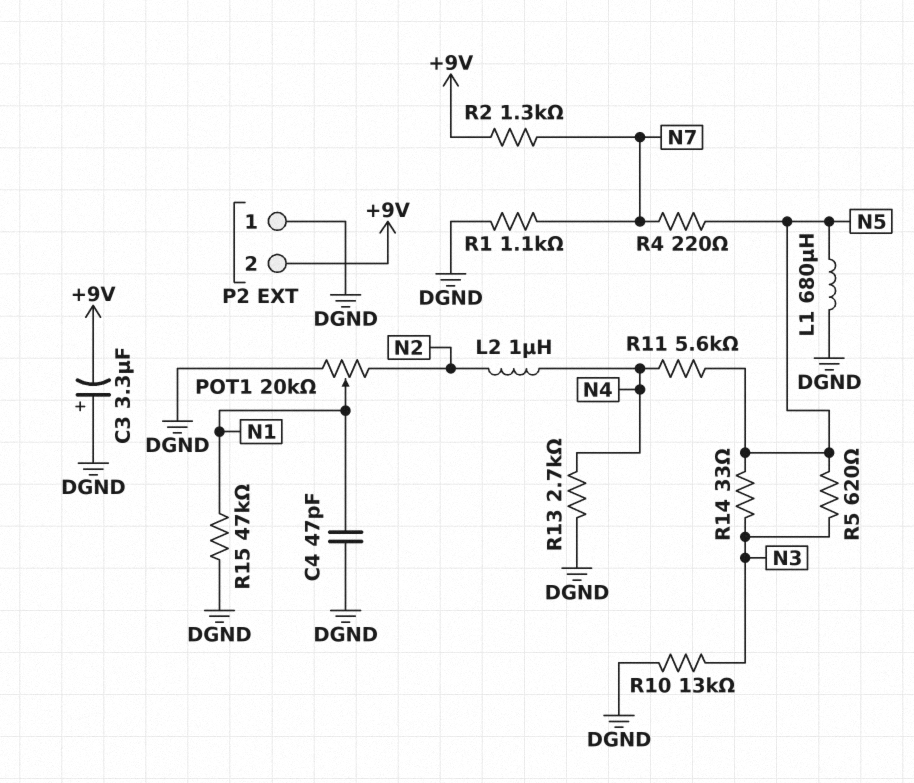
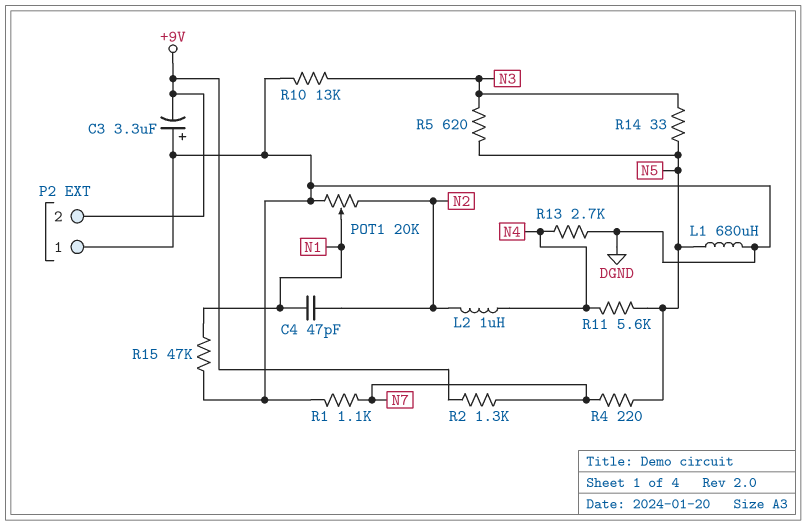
C4: 47pF (DGND, N1) -> 47pF (N1, N2)

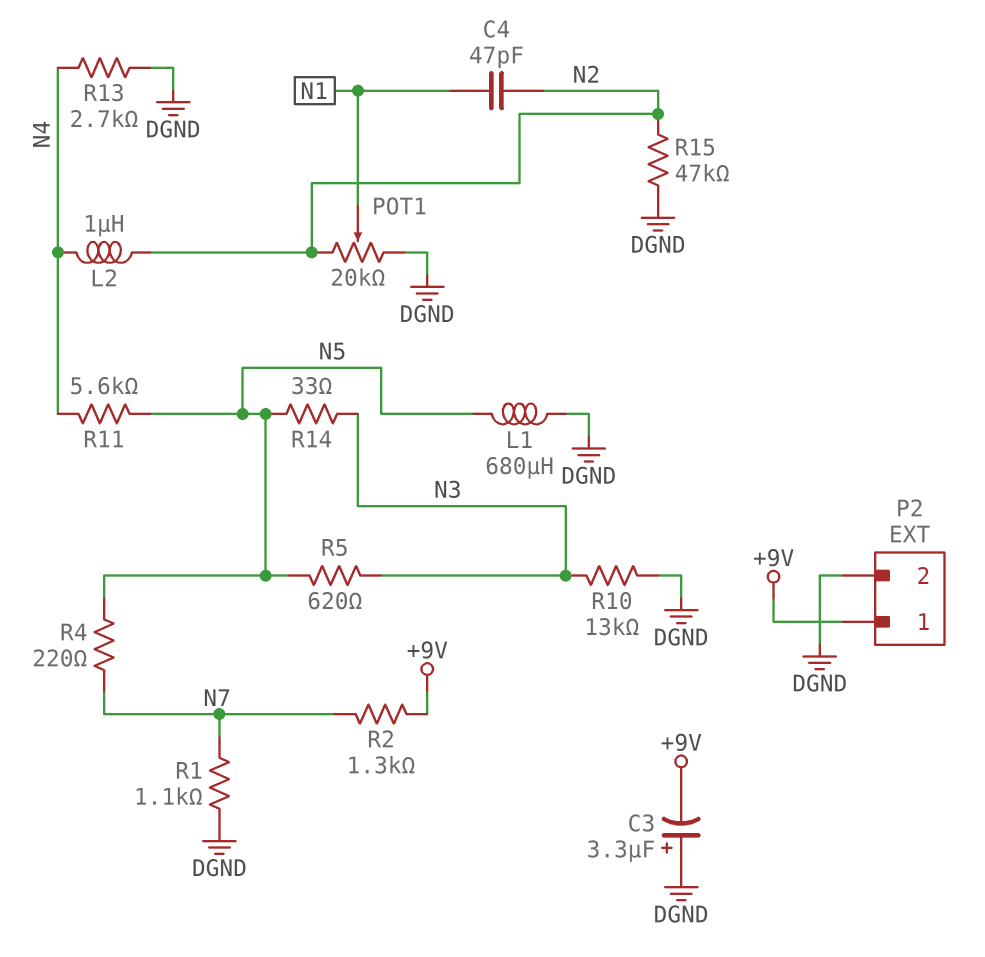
P2 pin 1: DGND -> +9V
P2 pin 2: +9V -> DGND
R15: 47k (DGND, N1) -> 47k (DGND, N2)

